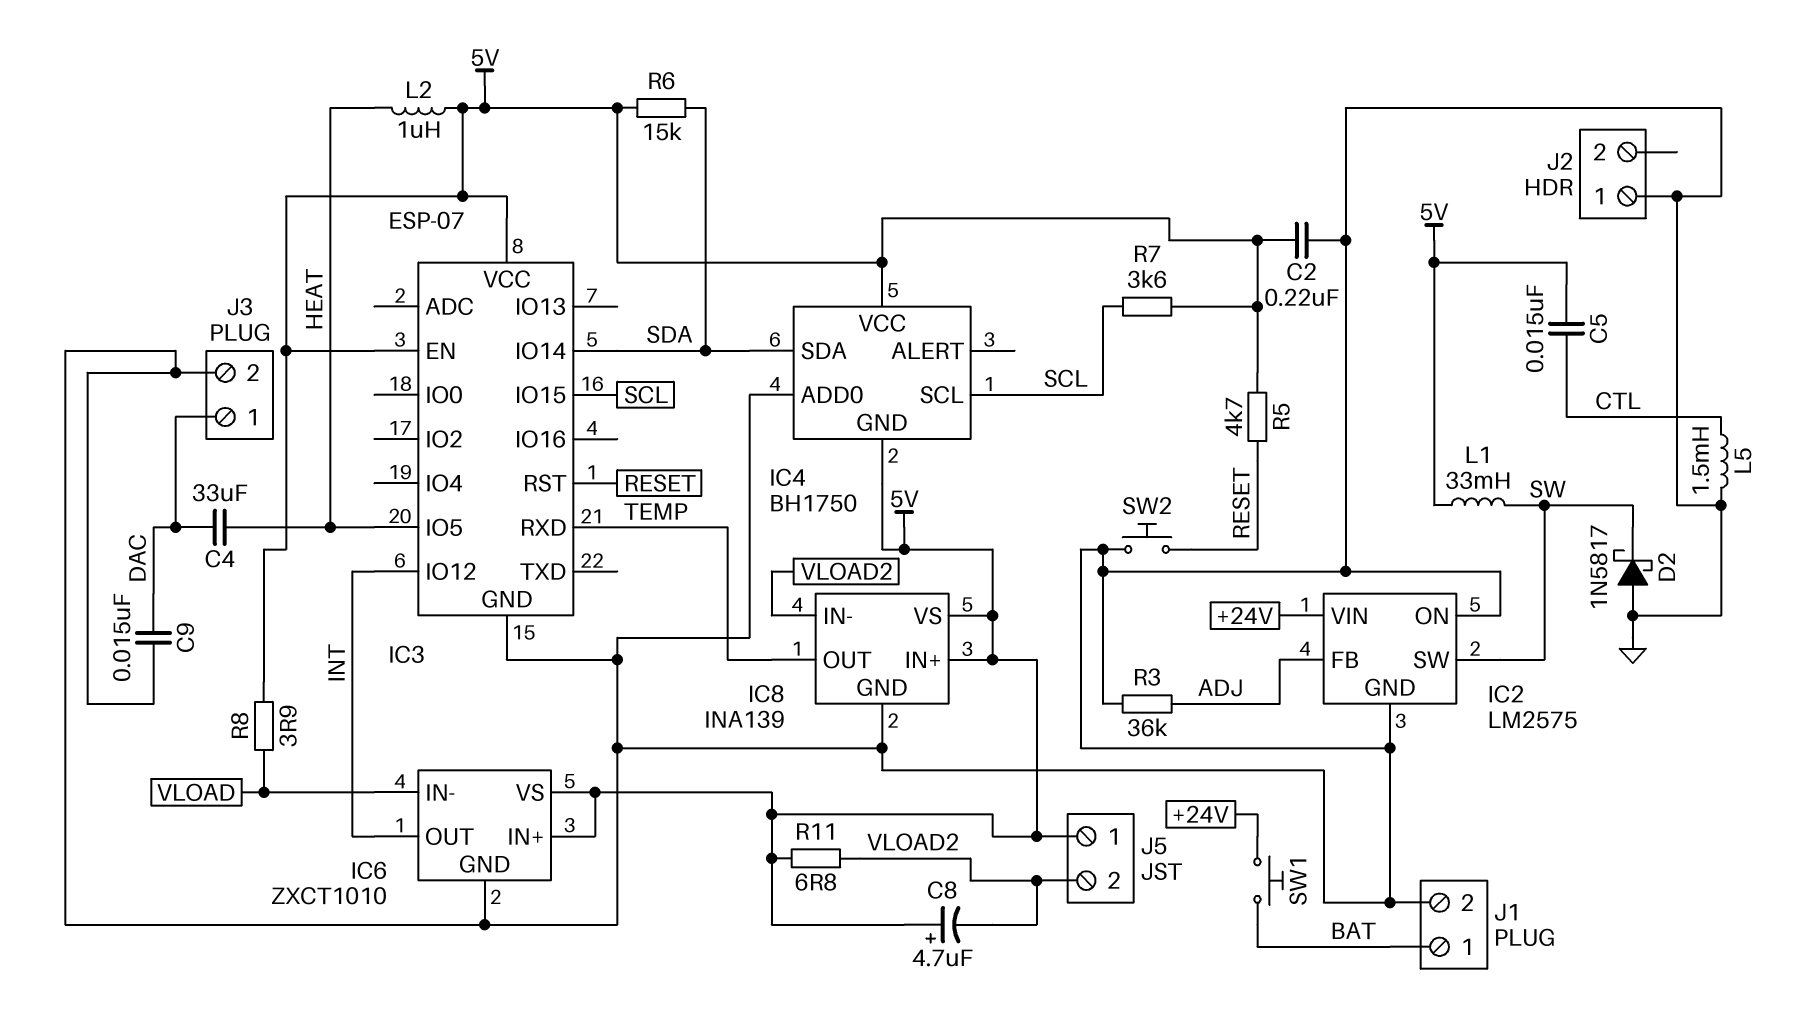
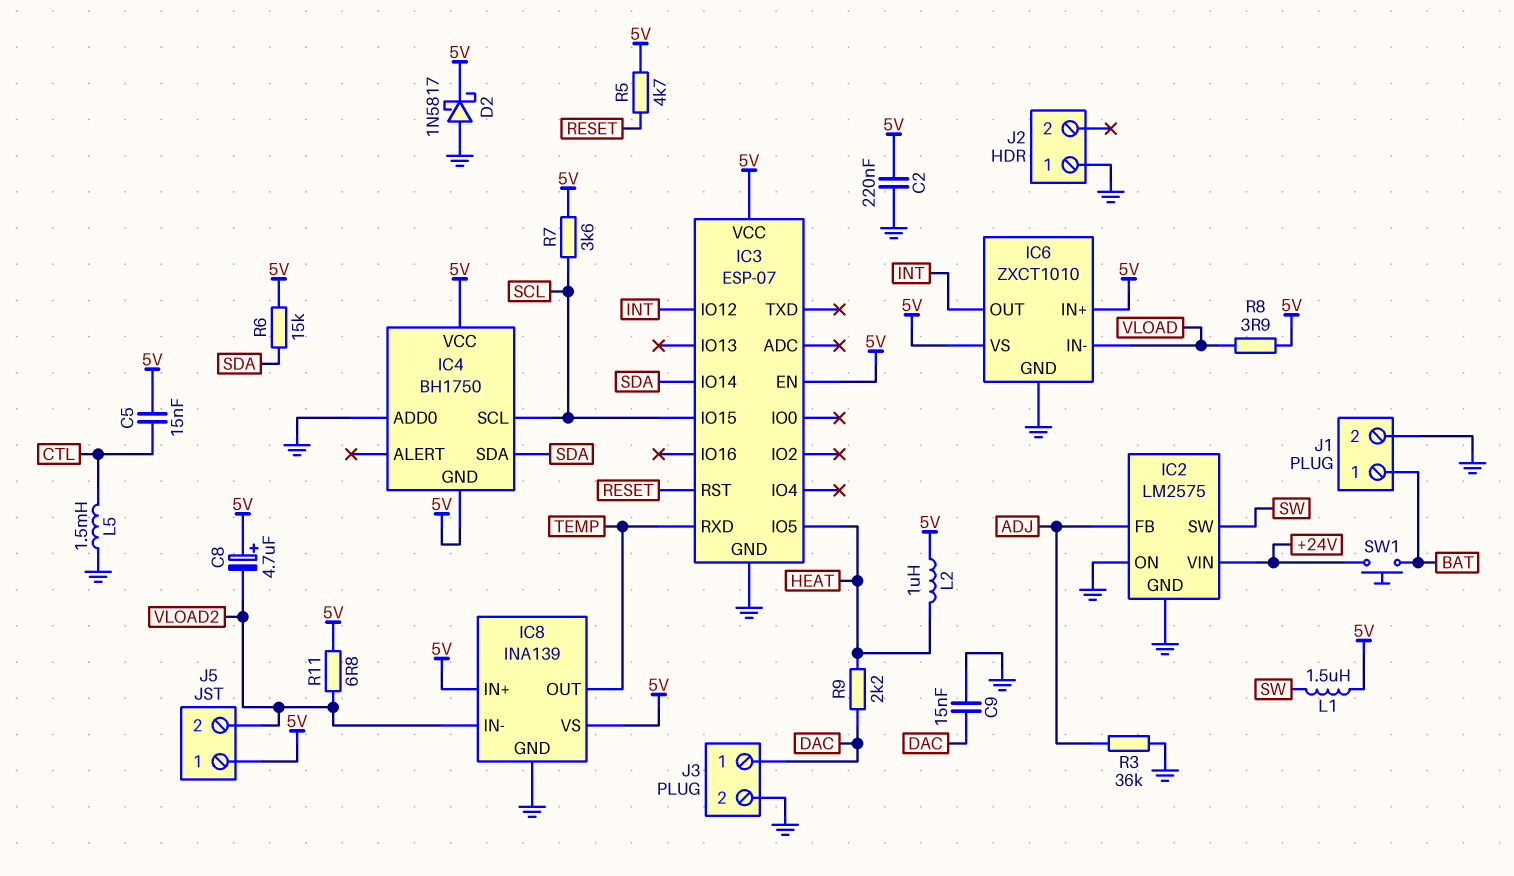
C4: 33uF (DAC, HEAT) -> none
D2: schottky 1N5817 (A GND, K SW) -> schottky 1N5817 (A GND, K 5V)
L1: 33mH (5V, SW) -> 1.5uH (5V, SW)
R9: none -> 2.2k (DAC, HEAT)
SW2: button (GND, RESET) -> none

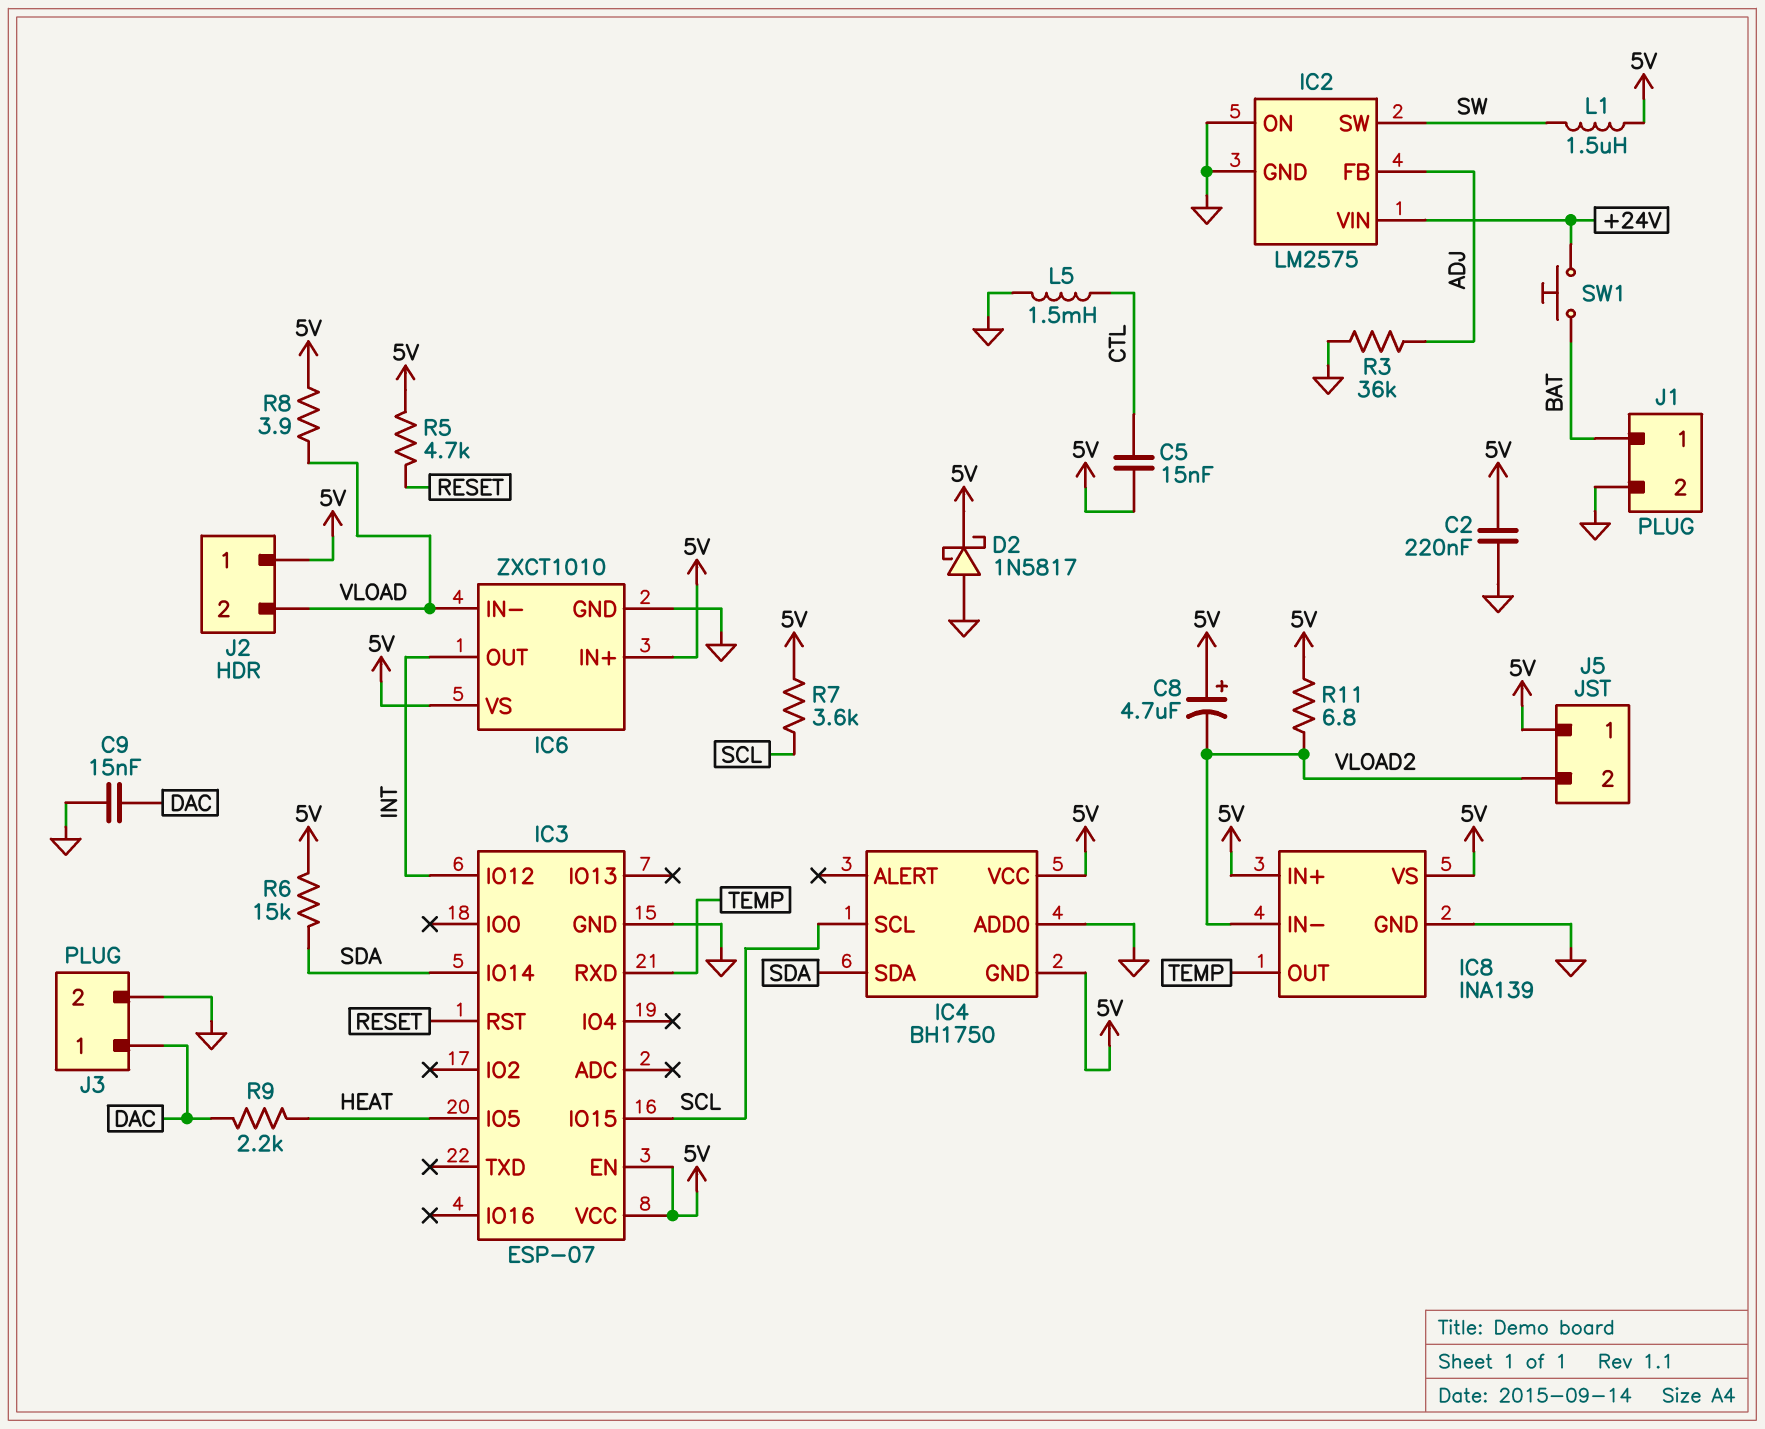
J2 pin 1: GND -> 5V
J2 pin 2: none -> VLOAD
L2: 1uH (5V, HEAT) -> none

